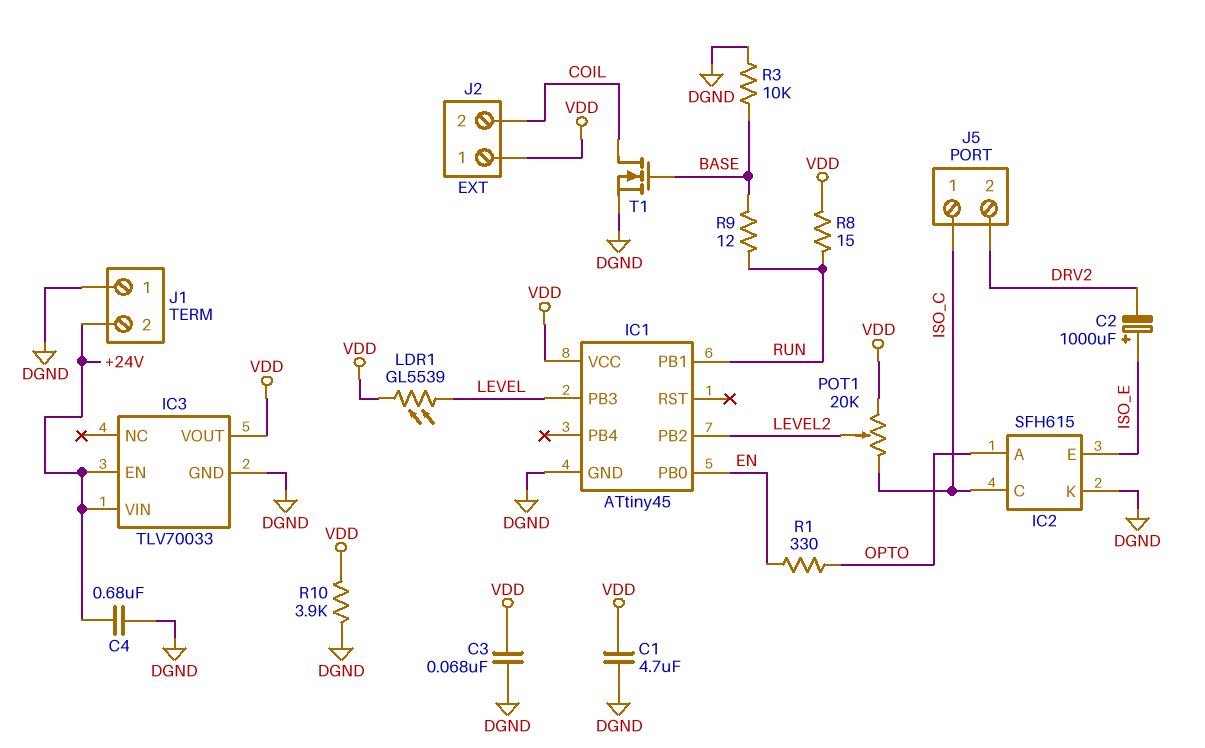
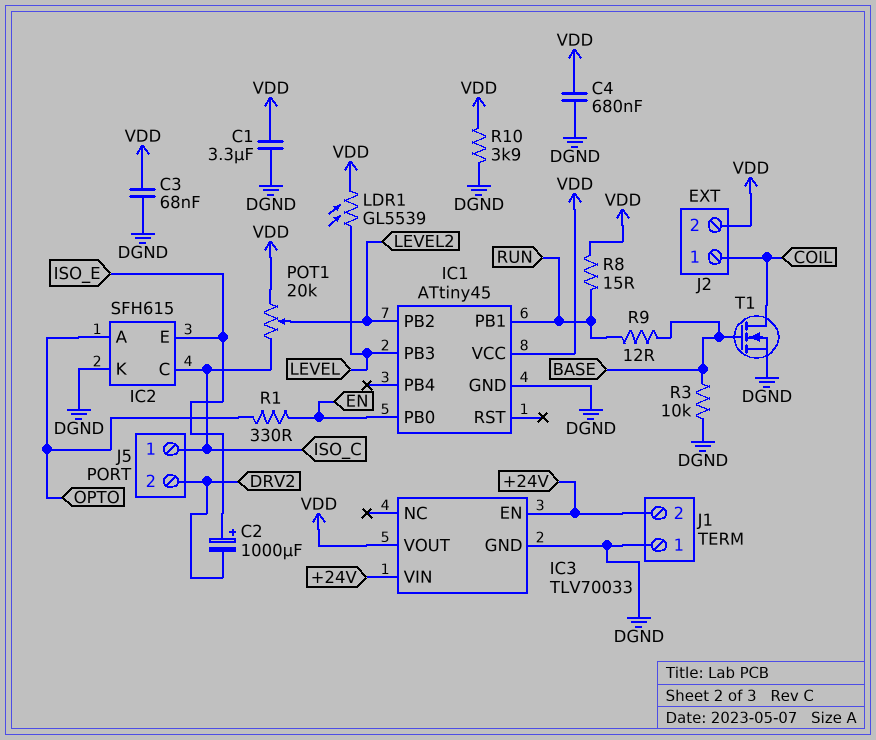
C1: 4.7uF (DGND, VDD) -> 3.3uF (DGND, VDD)
C4: 680nF (+24V, DGND) -> 680nF (DGND, VDD)
J2 pin 1: VDD -> COIL
J2 pin 2: COIL -> VDD

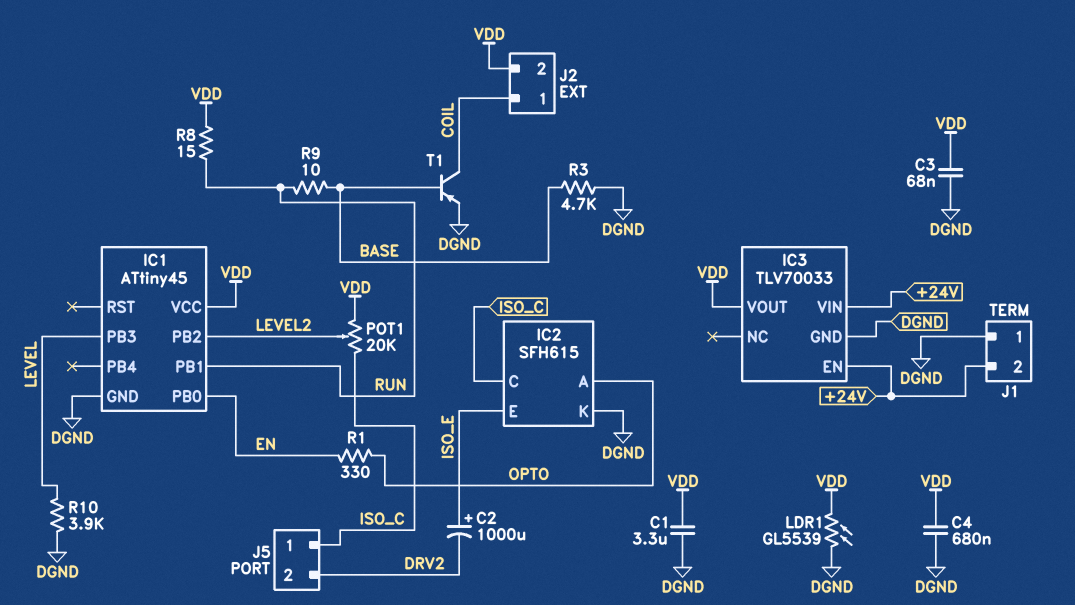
LDR1: GL5539 (LEVEL, VDD) -> GL5539 (DGND, VDD)
R3: 10k (BASE, DGND) -> 4.7k (BASE, DGND)
R9: 12 (BASE, RUN) -> 10 (BASE, RUN)
R10: 3.9k (DGND, VDD) -> 3.9k (DGND, LEVEL)
T1: NMOS (G BASE, D COIL, S DGND) -> PNP (B BASE, C COIL, E DGND)

